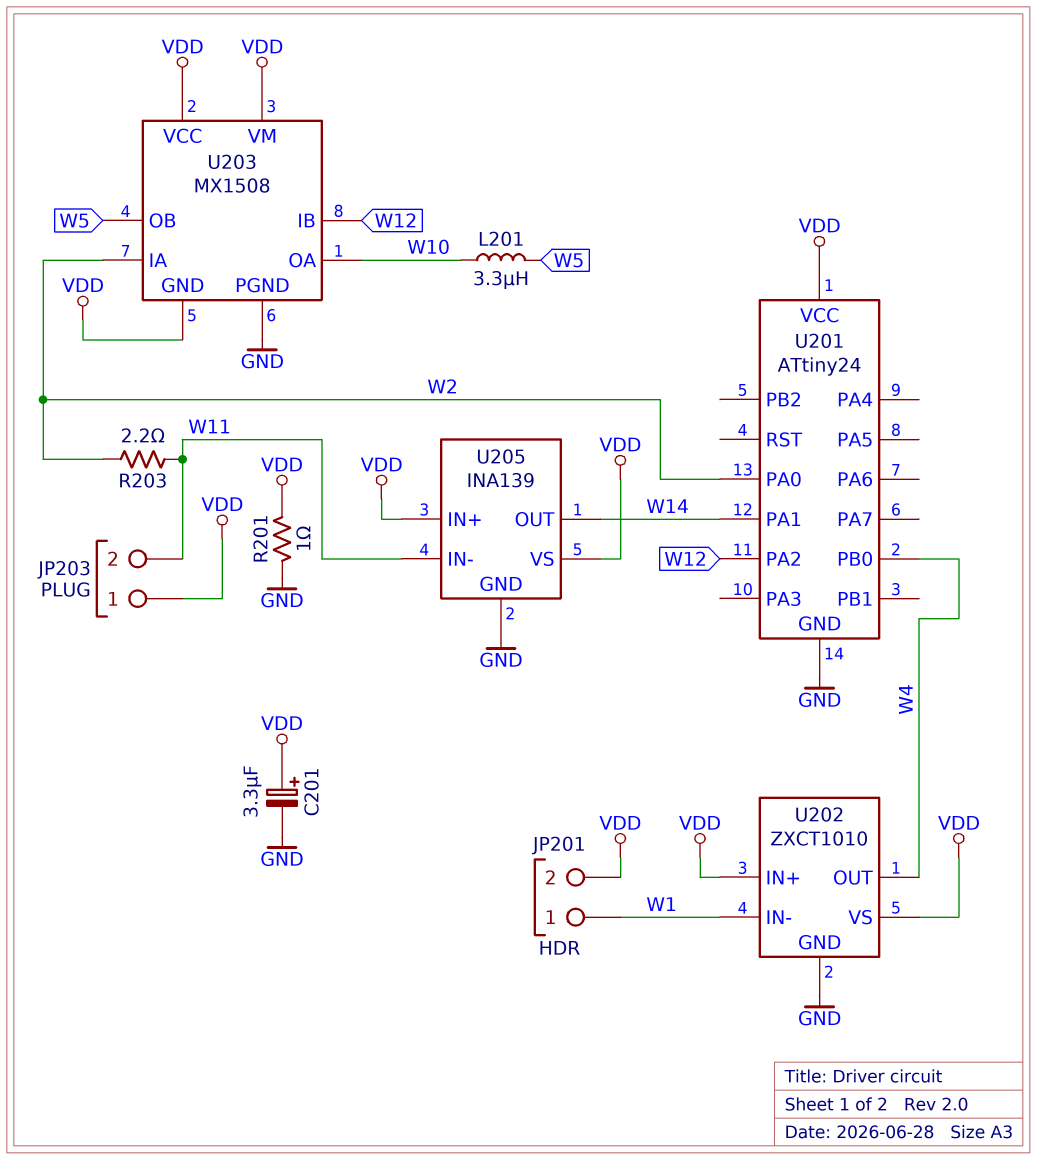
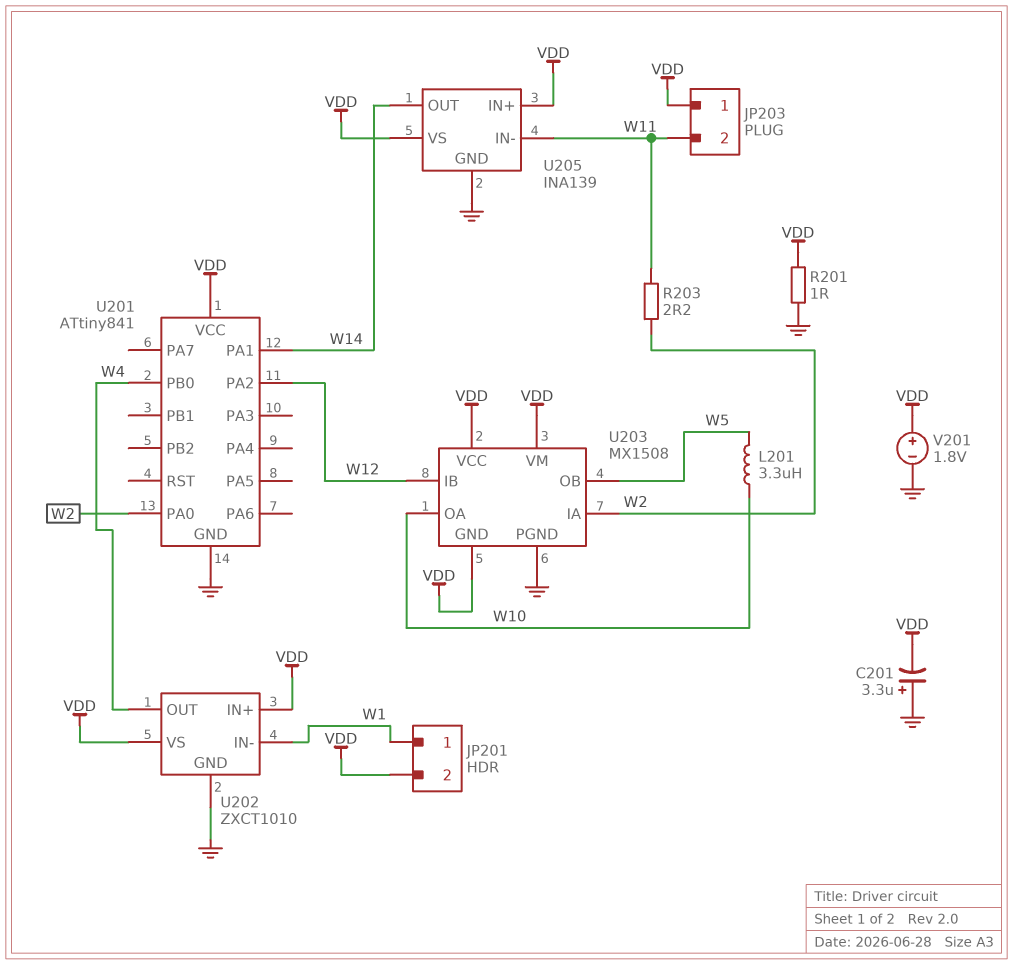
C201: 3.3uF (plus VDD, minus GND) -> 3.3uF (plus GND, minus VDD)
U201: ATtiny24 -> ATtiny841
V201: none -> 1.8V (plus VDD, minus GND)

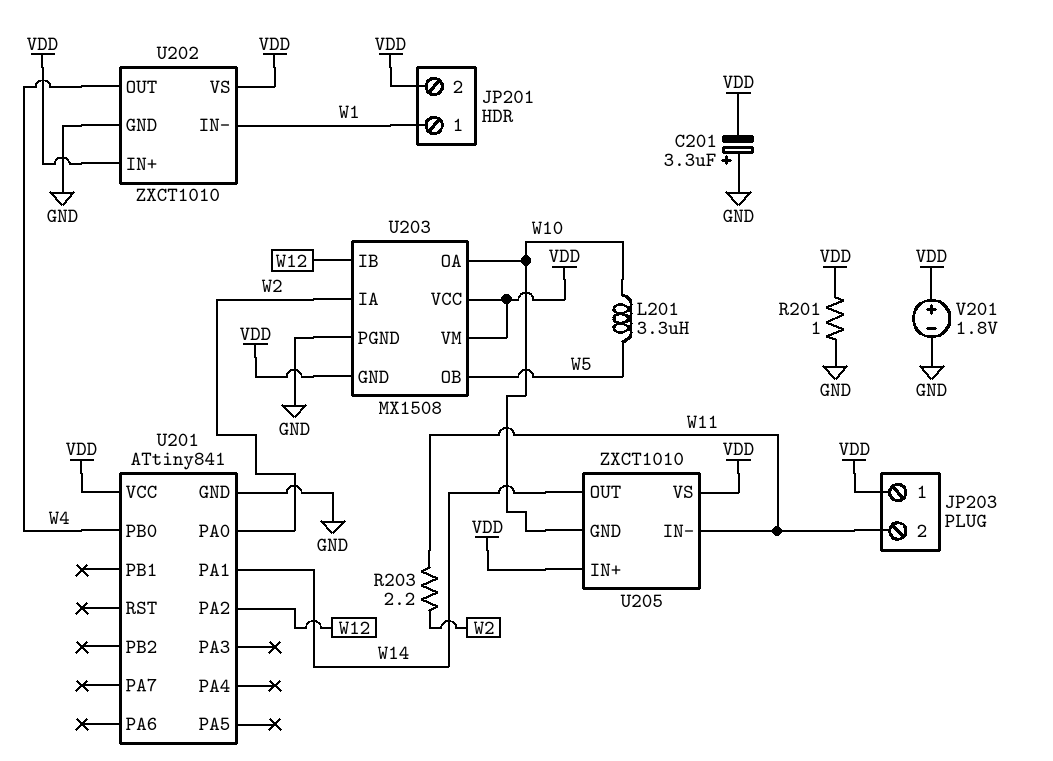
U205: INA139 -> ZXCT1010
U205 pin GND: GND -> W10

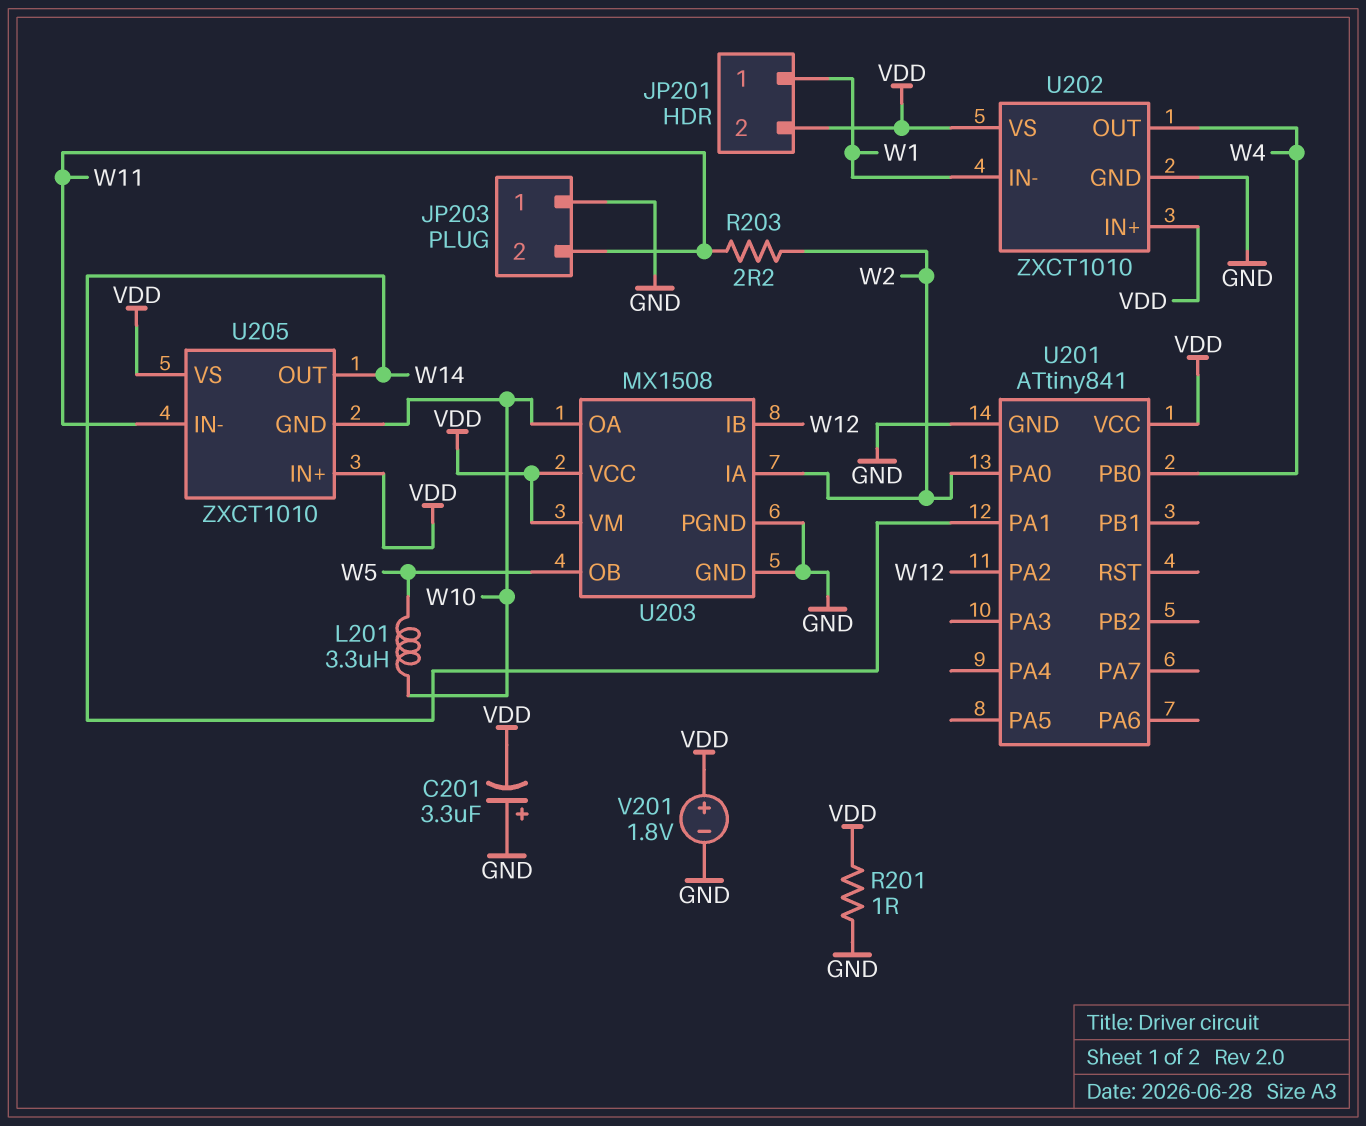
JP203 pin 1: VDD -> GND
U203 pin GND: VDD -> GND

